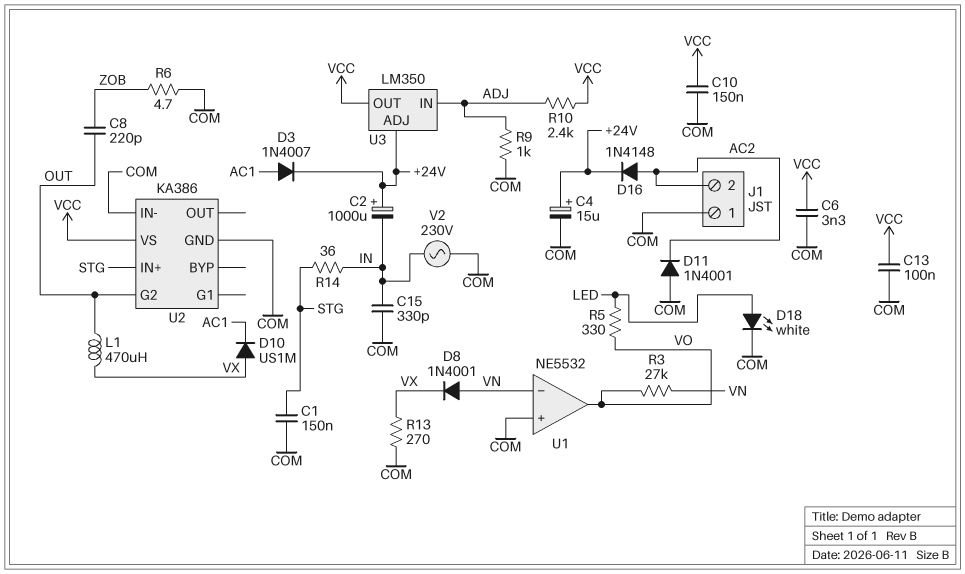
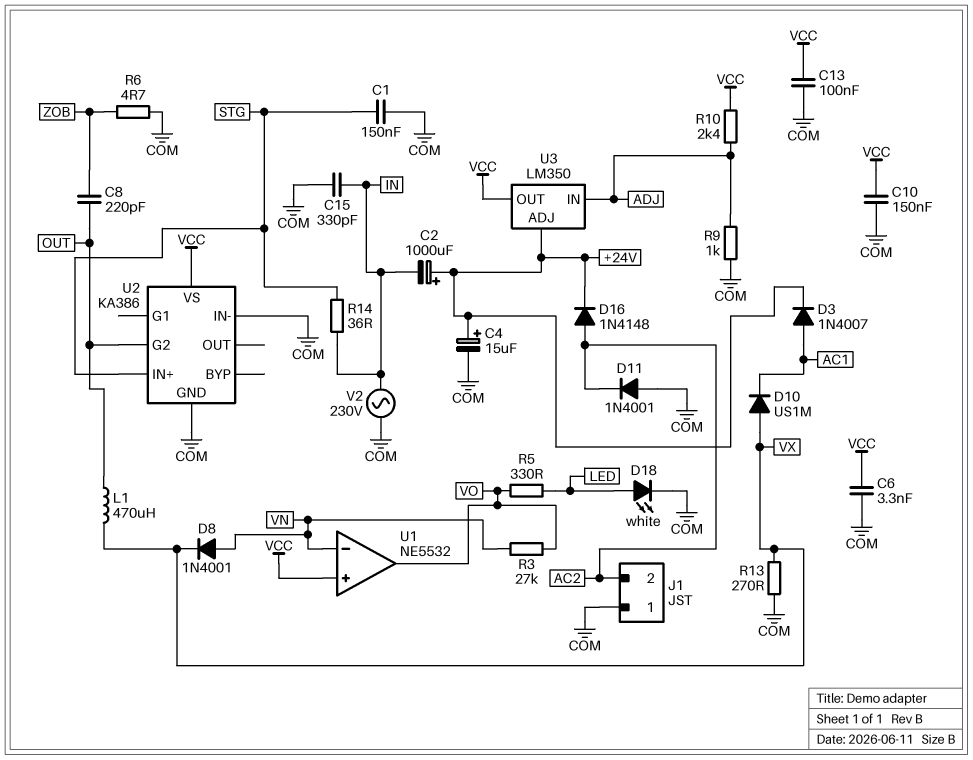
U1 pin in+: COM -> VCC

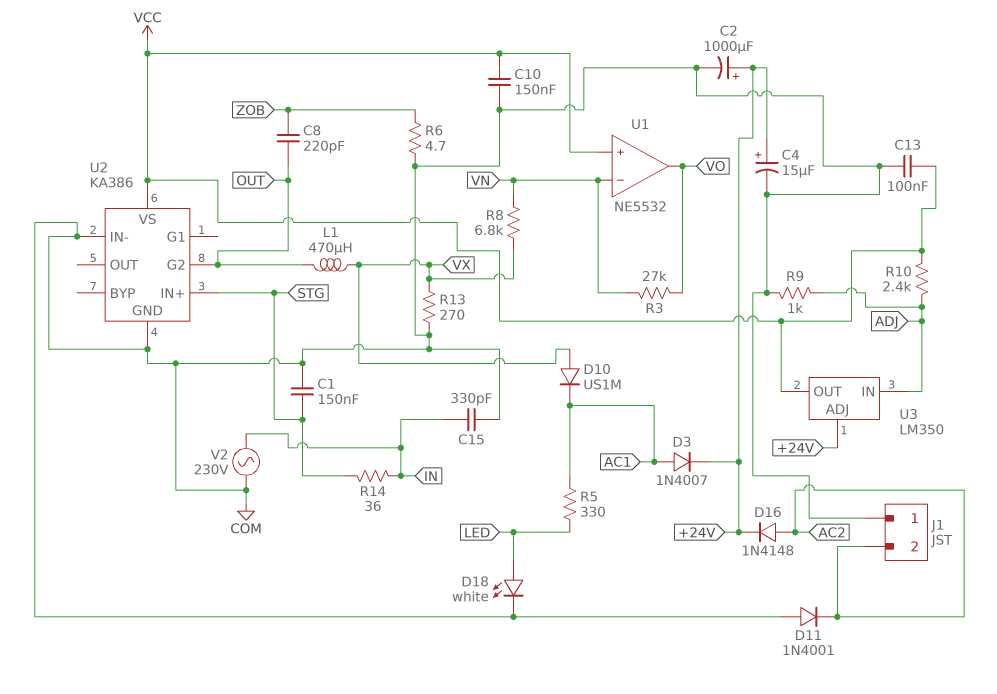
C2: 1000uF (plus +24V, minus IN) -> 1000uF (plus +24V, minus COM)
C6: 3.3nF (COM, VCC) -> none
D8: diode 1N4001 (A VN, K VX) -> none
R5: 330 (LED, VO) -> 330 (AC1, LED)
R8: none -> 6.8k (VN, VX)

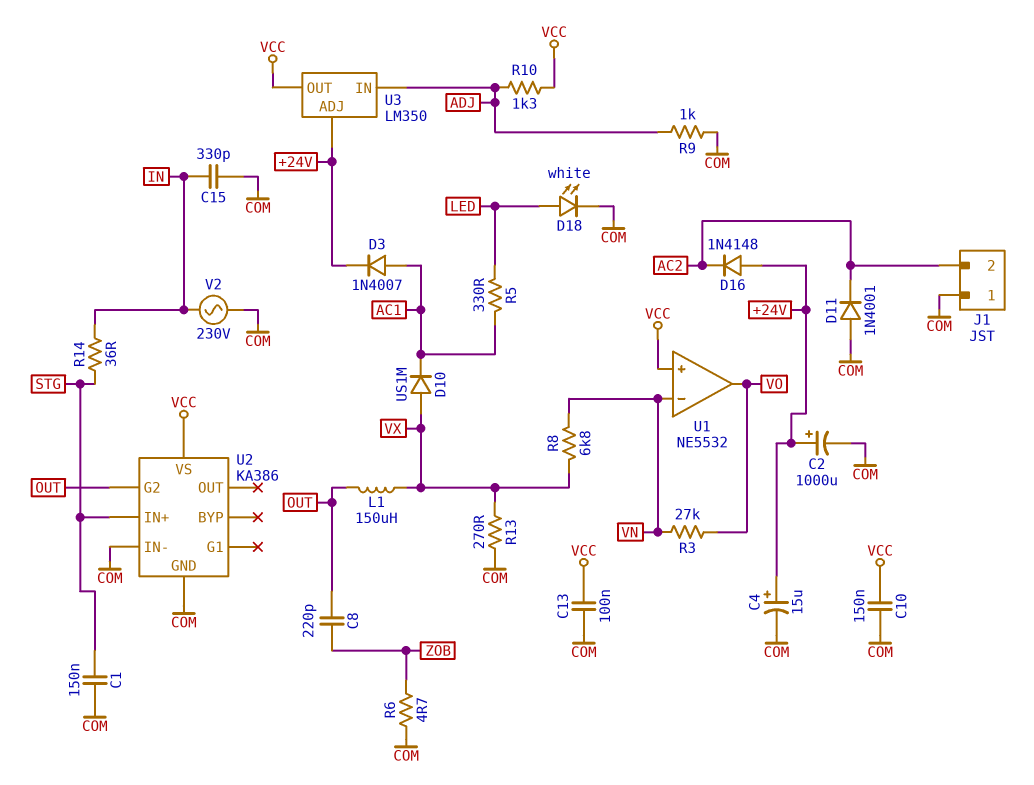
D16: diode 1N4148 (A AC2, K +24V) -> diode 1N4148 (A +24V, K AC2)
L1: 470uH (OUT, VX) -> 150uH (OUT, VX)
R10: 2.4k (ADJ, VCC) -> 1.3k (ADJ, VCC)

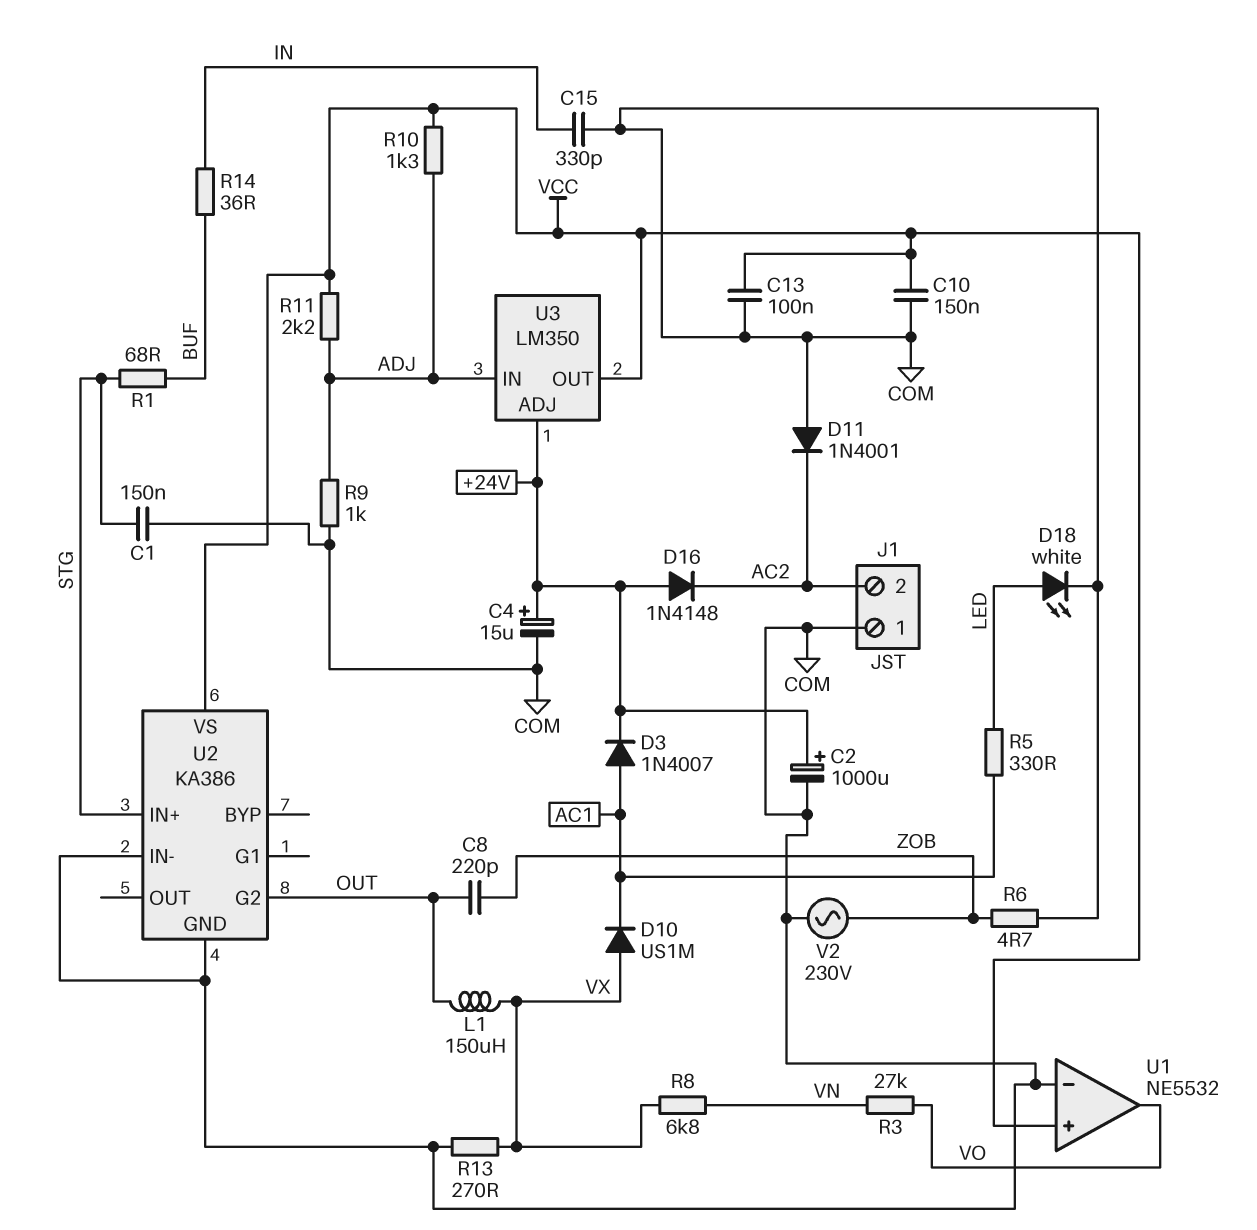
R1: none -> 68 (BUF, STG)
R11: none -> 2.2k (ADJ, VCC)
R14: 36 (IN, STG) -> 36 (BUF, IN)
U1 pin in-: VN -> COM
V2: AC 230V (COM, IN) -> AC 230V (COM, ZOB)

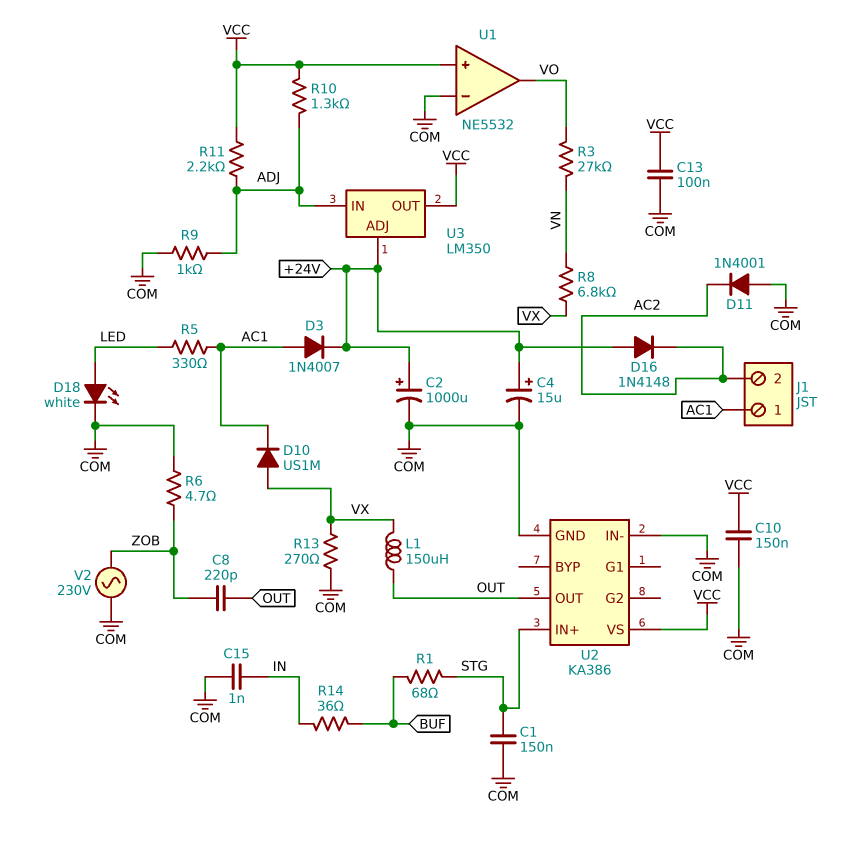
C15: 330pF (COM, IN) -> 1nF (COM, IN)
J1 pin 1: COM -> AC1
U2 pin G2: OUT -> none
U2 pin OUT: none -> OUT

